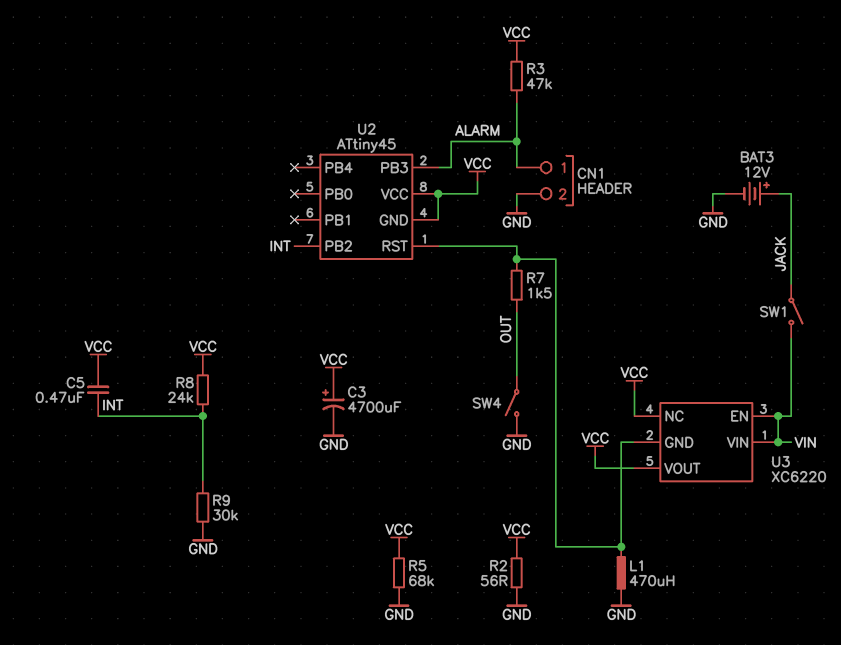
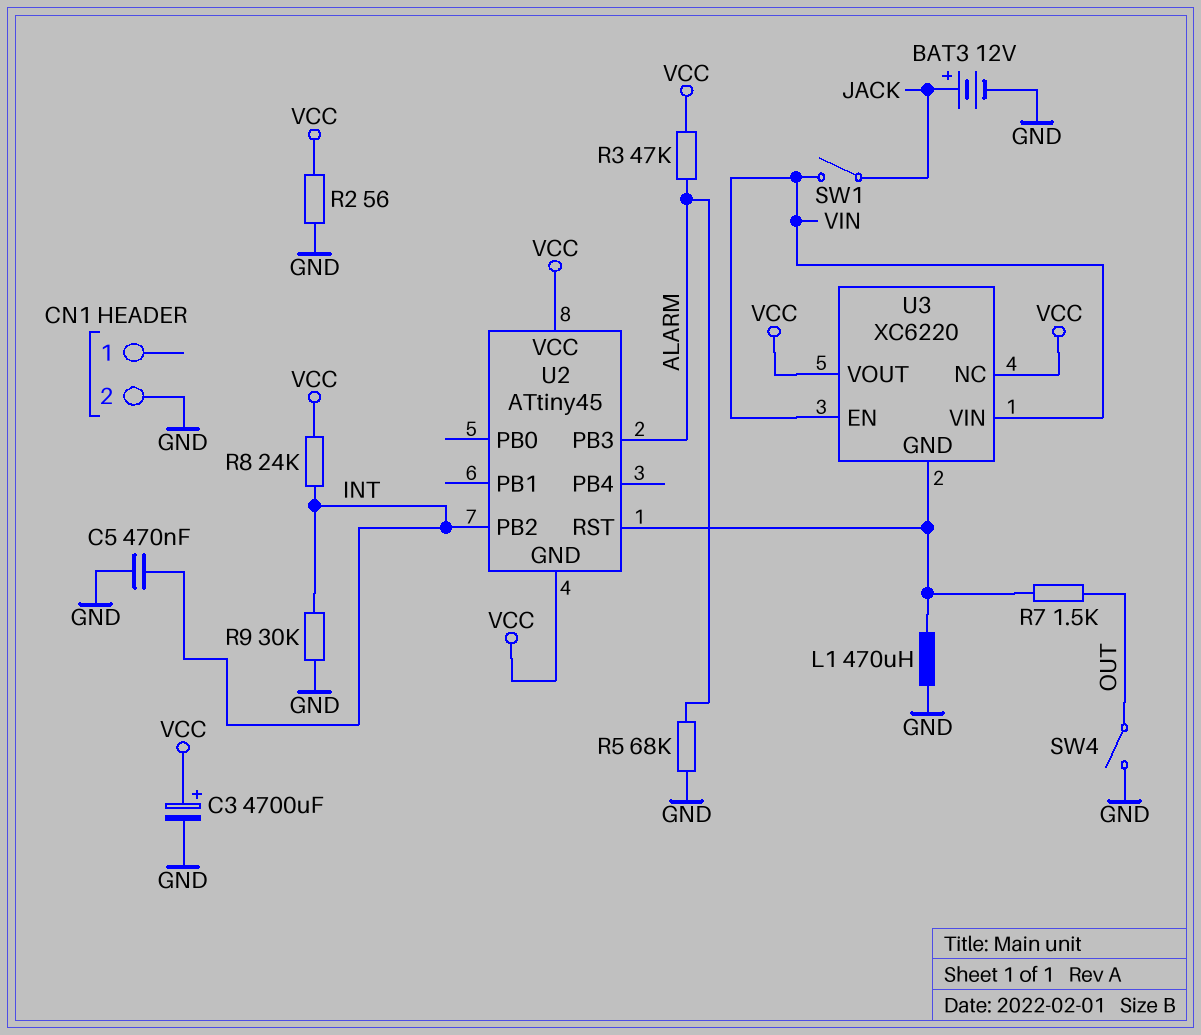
C5: 470nF (INT, VCC) -> 470nF (GND, INT)
CN1 pin 1: ALARM -> none
R5: 68k (GND, VCC) -> 68k (ALARM, GND)

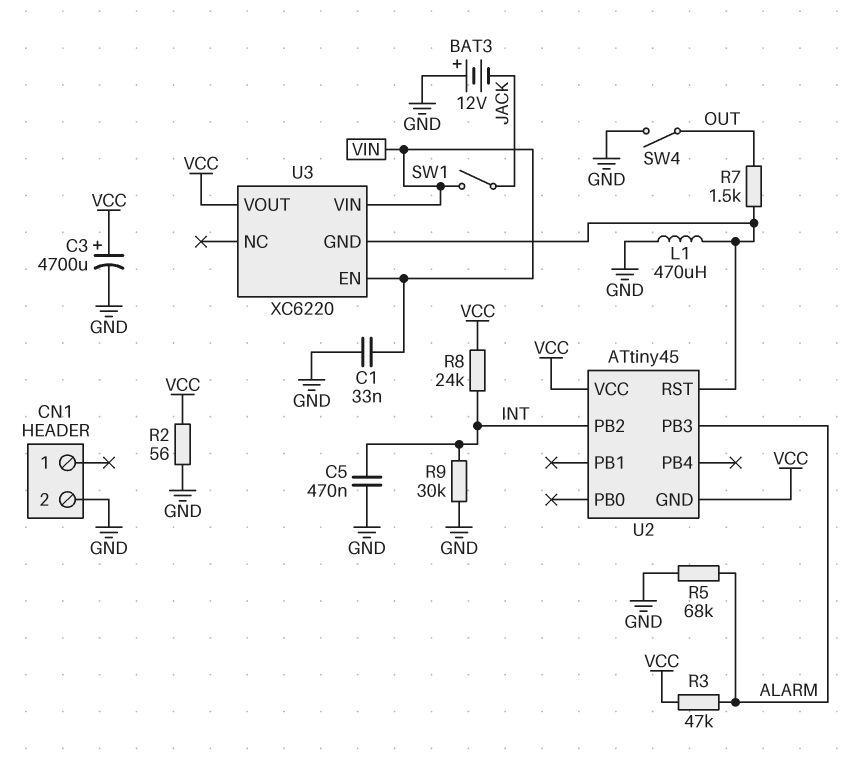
BAT3: 12V (plus JACK, minus GND) -> 12V (plus GND, minus JACK)
C1: none -> 33nF (GND, VIN)
U3 pin NC: VCC -> none

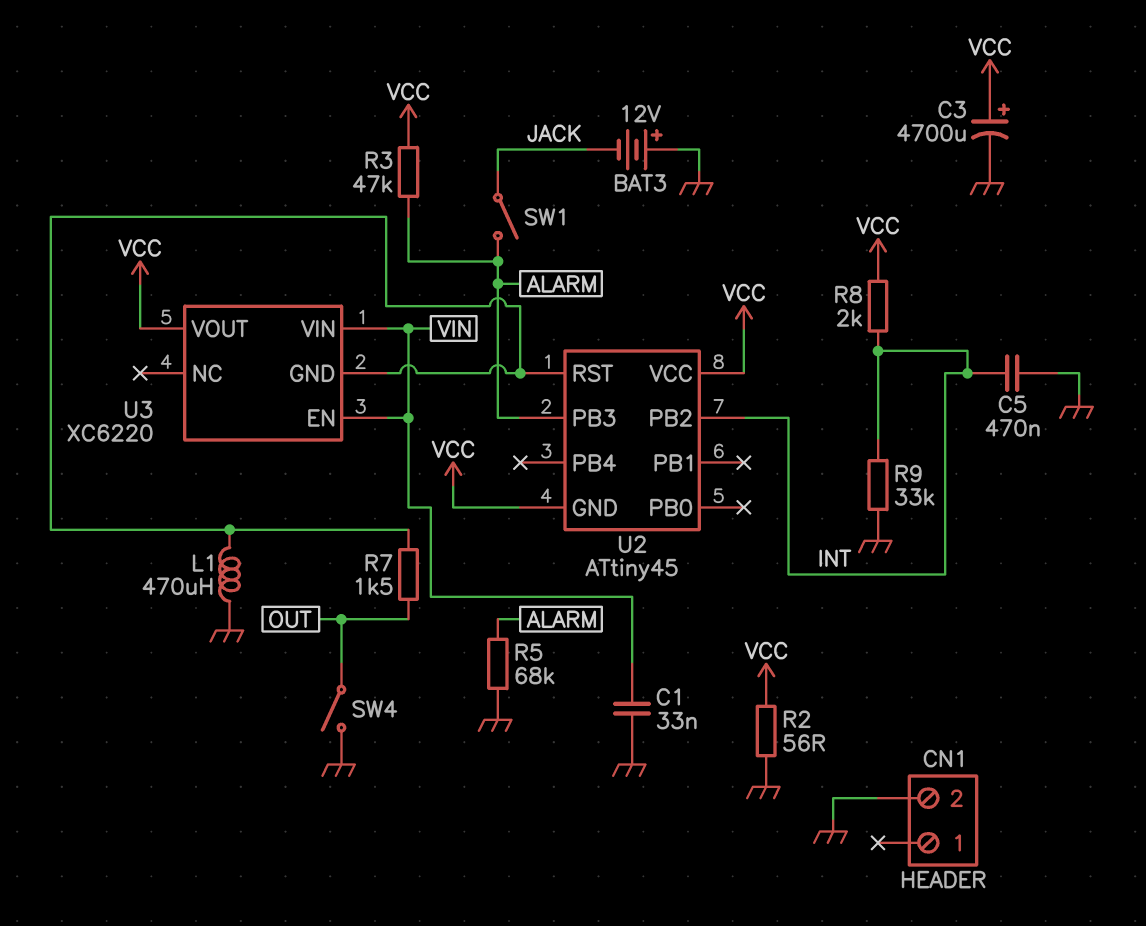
R8: 24k (INT, VCC) -> 2k (INT, VCC)
R9: 30k (GND, INT) -> 33k (GND, INT)
SW1: switch (JACK, VIN) -> switch (ALARM, JACK)

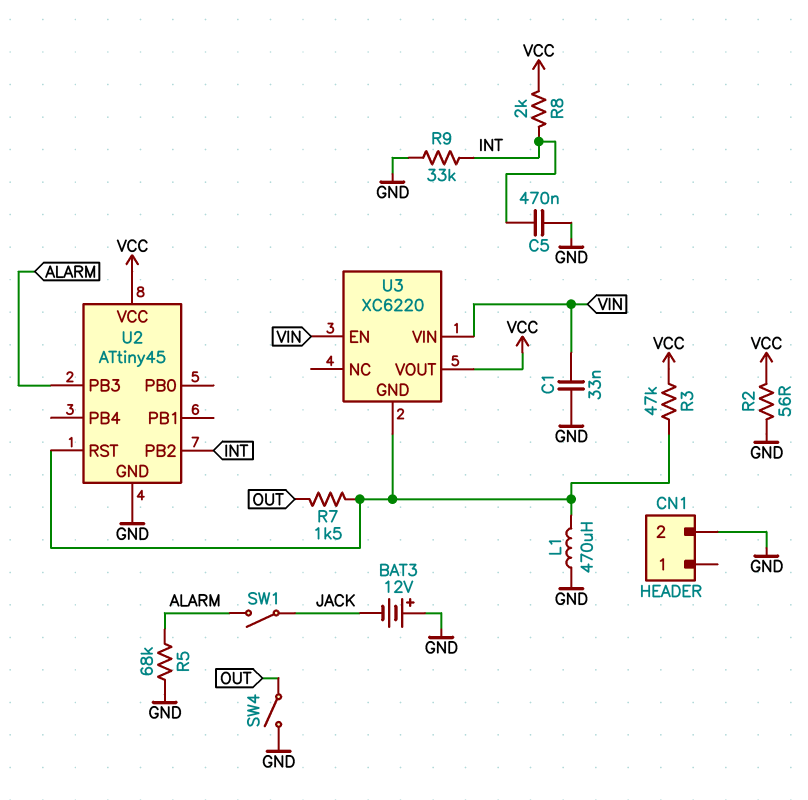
C3: 4700uF (plus VCC, minus GND) -> none
R3: 47k (ALARM, VCC) -> 47k (U2/RST, VCC)
U2 pin GND: VCC -> GND

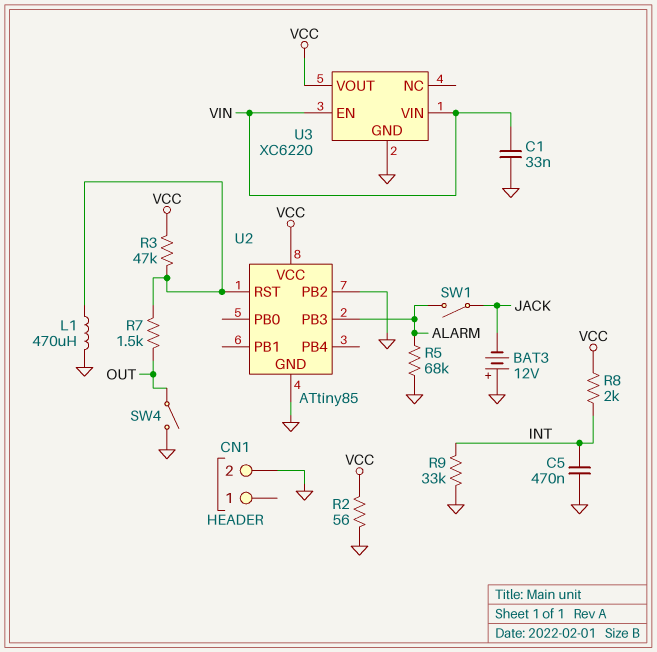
U2: ATtiny45 -> ATtiny85
U2 pin PB2: INT -> GND
U3 pin GND: U2/RST -> GND

